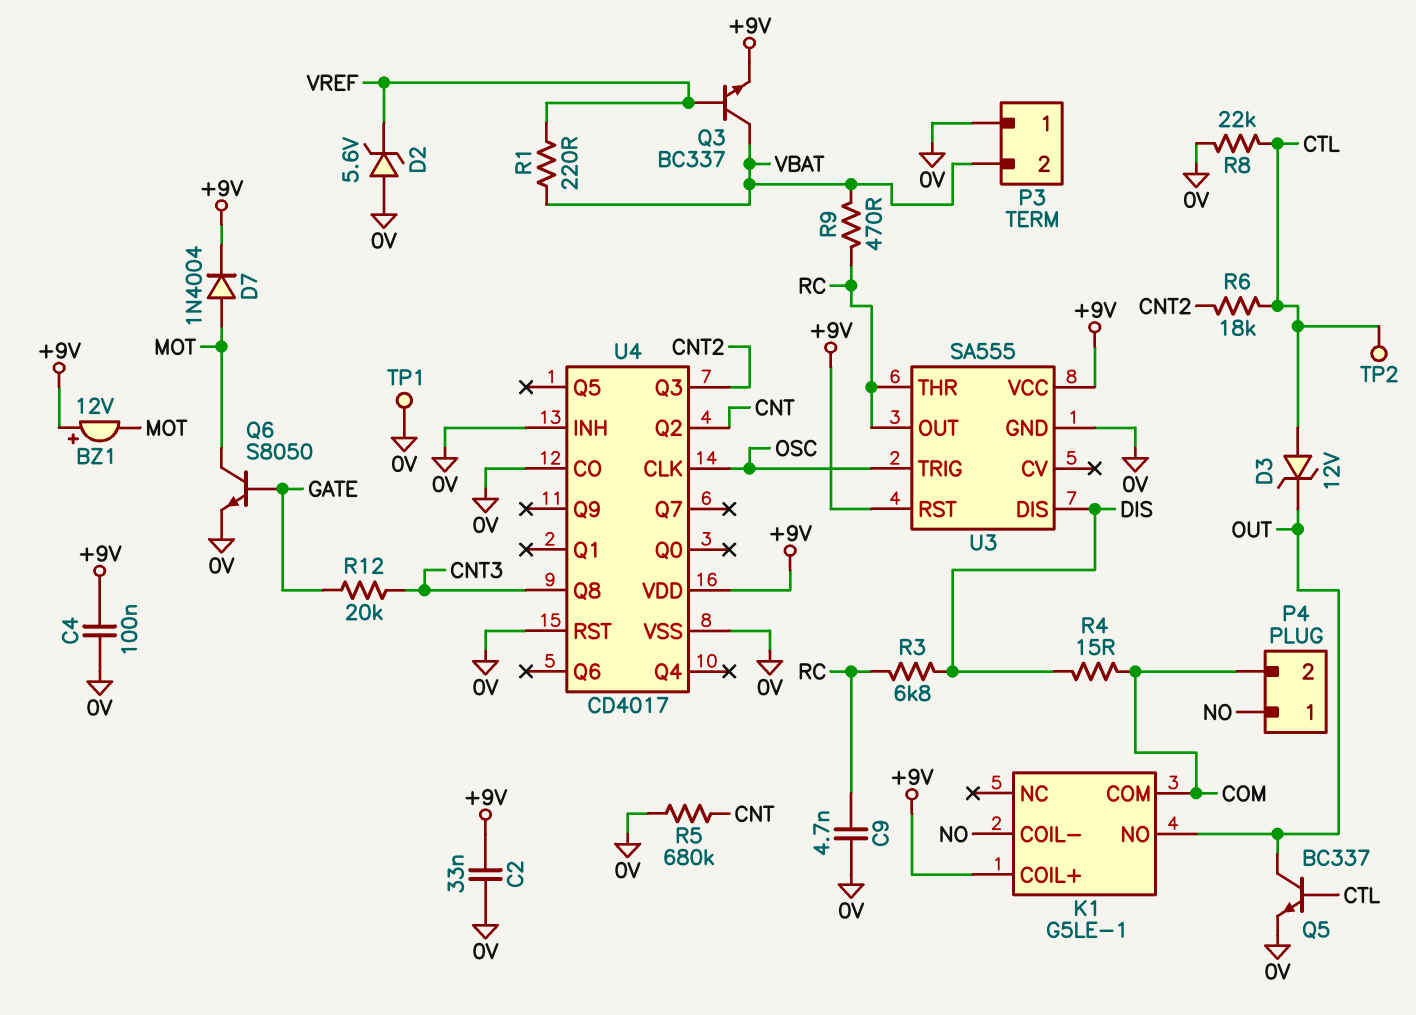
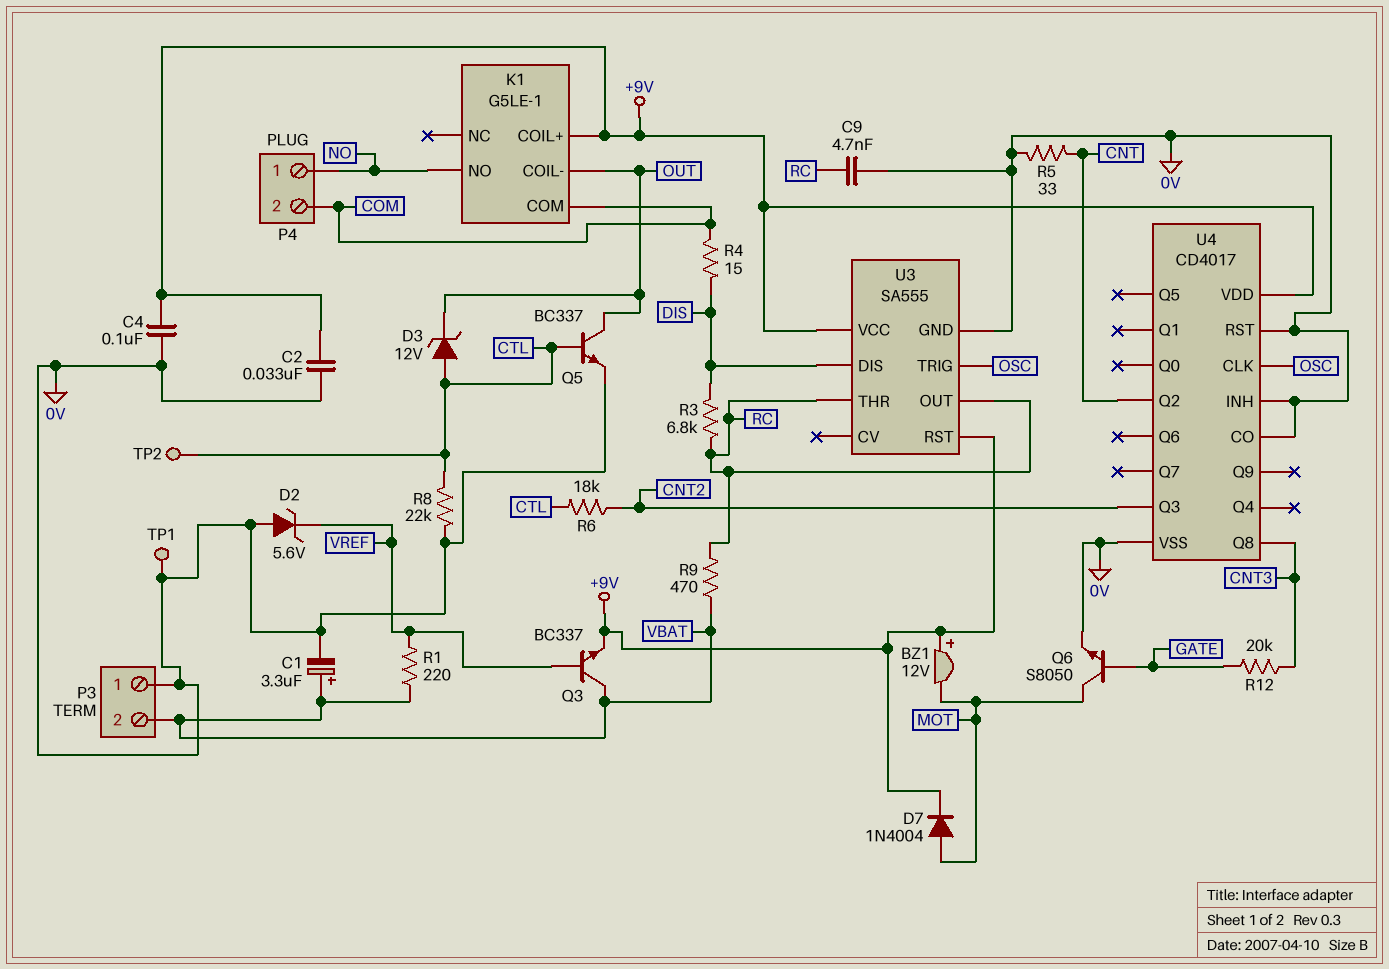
C1: none -> 3.3uF (plus VBAT, minus 0V)
K1 pin COIL-: NO -> OUT
K1 pin NO: OUT -> NO
R5: 680k (0V, CNT) -> 33 (0V, CNT)

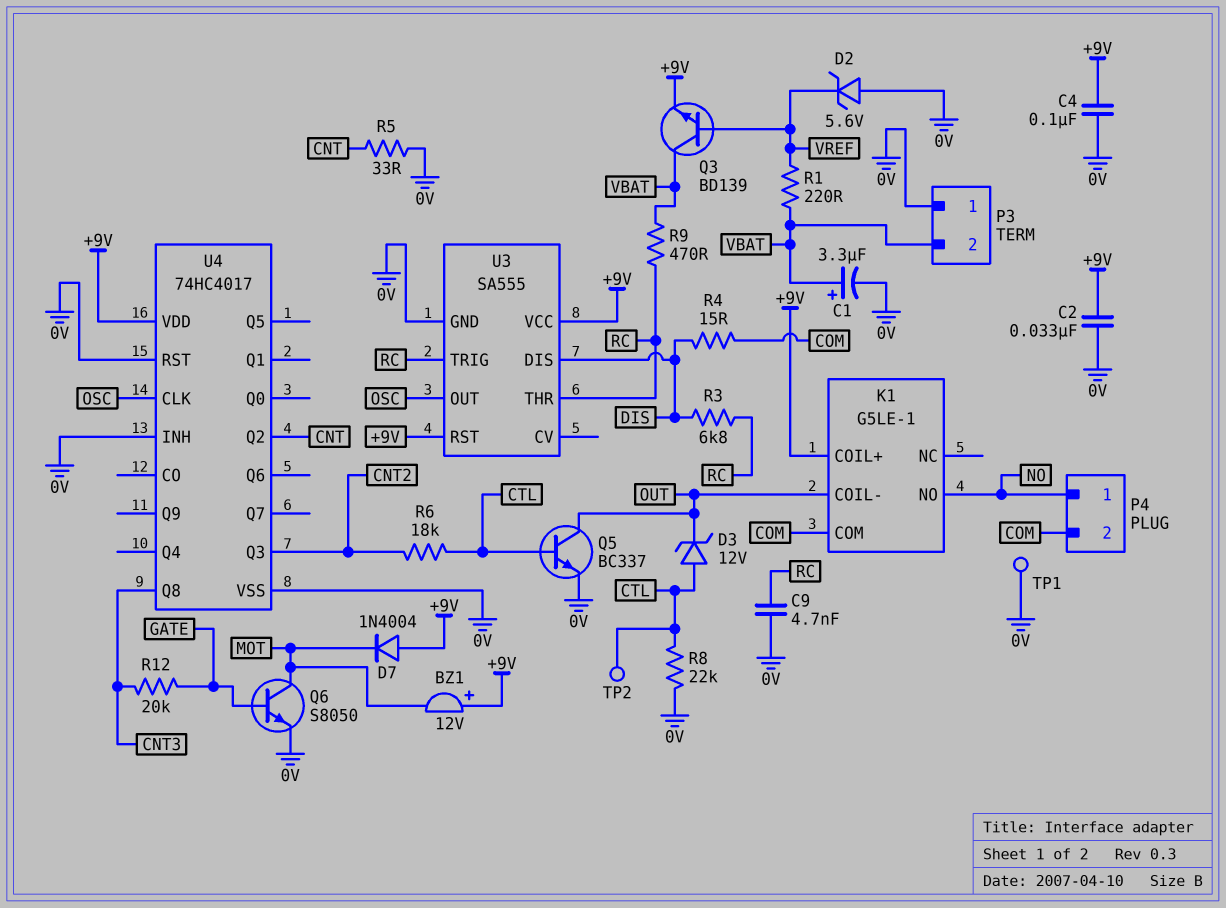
D7: diode 1N4004 (A MOT, K +9V) -> diode 1N4004 (A +9V, K MOT)
Q3: NPN BC337 (B VREF, C VBAT, E +9V) -> NPN BD139 (B VREF, C VBAT, E +9V)
U3 pin OUT: RC -> OSC
U3 pin TRIG: OSC -> RC
U4: CD4017 -> 74HC4017
U4 pin CO: 0V -> none

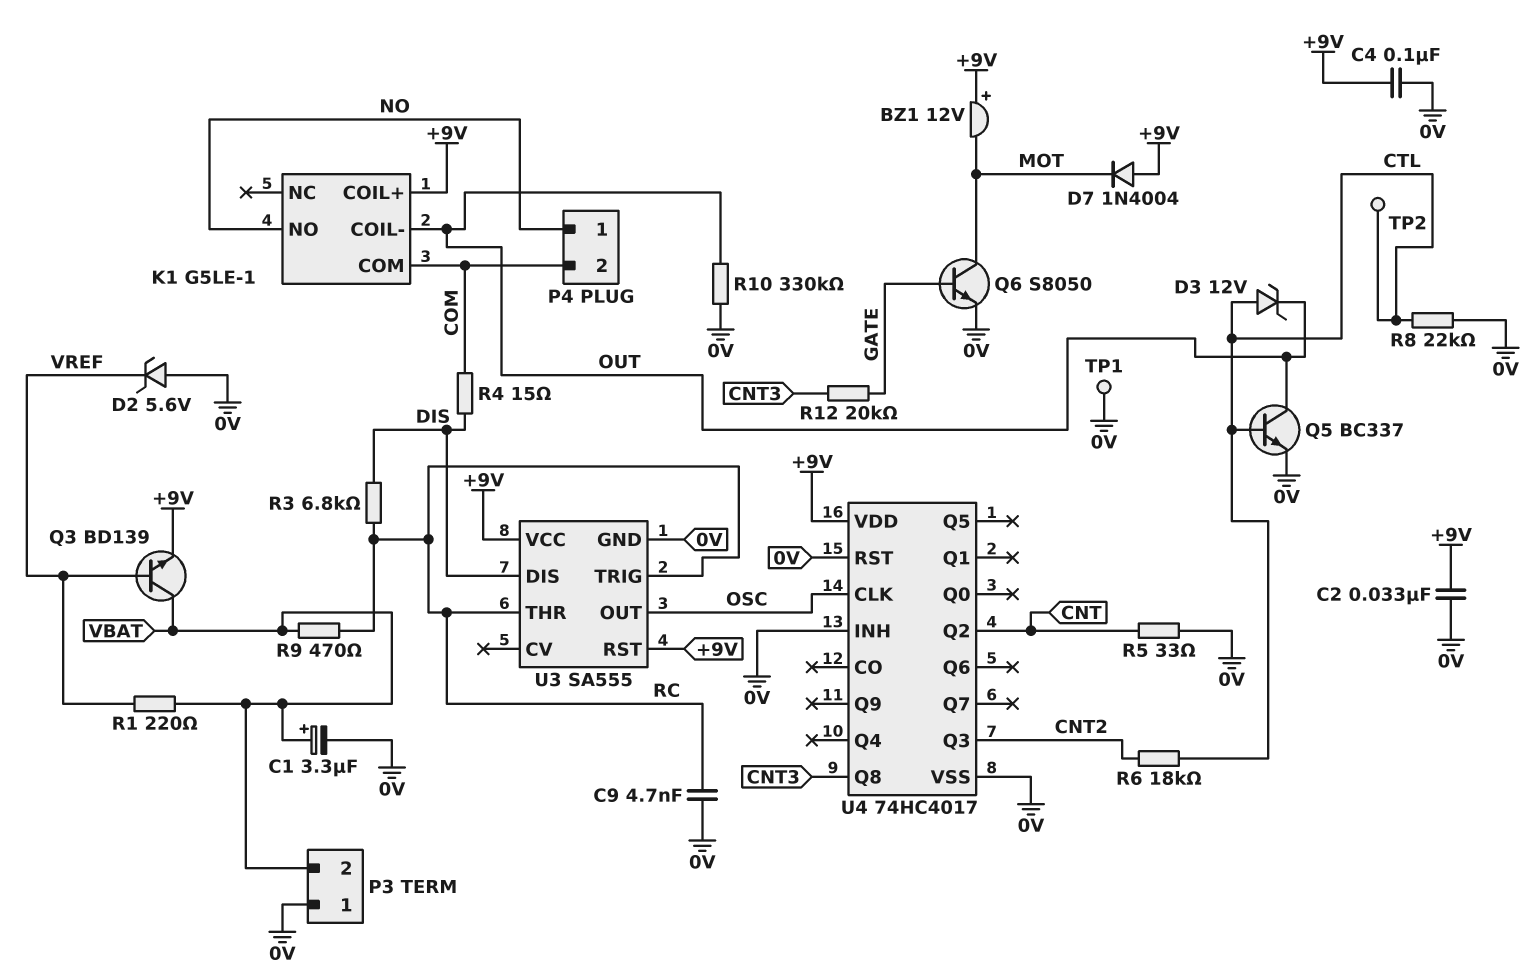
R10: none -> 330k (0V, OUT)

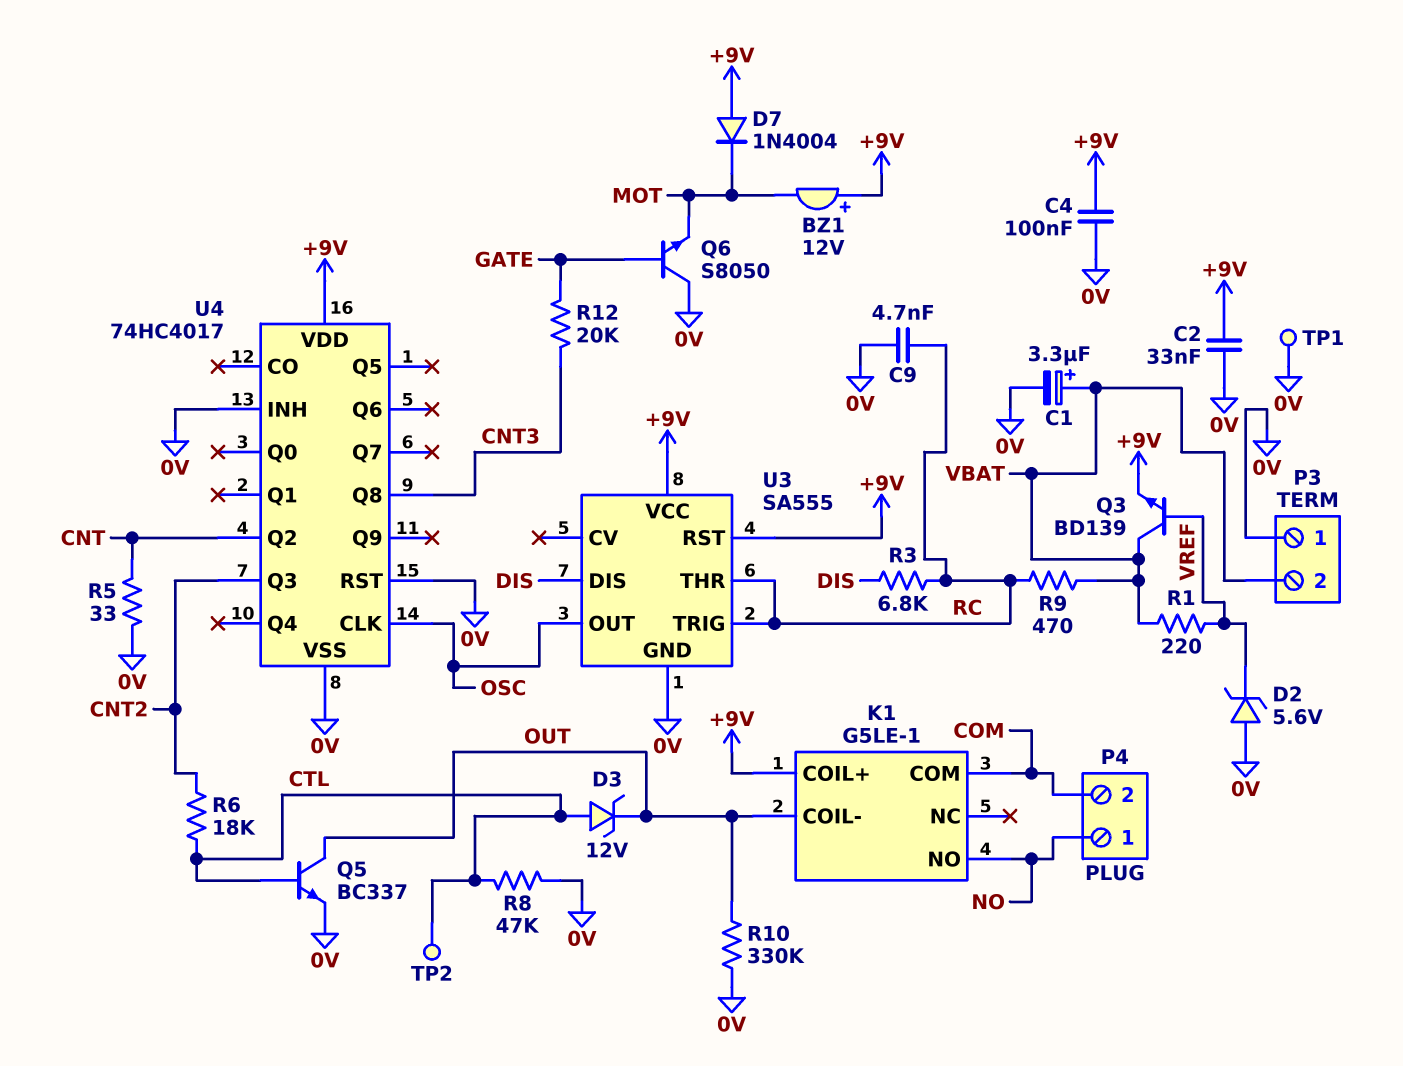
Q6: NPN S8050 (B GATE, C MOT, E 0V) -> NPN S8050 (B GATE, C 0V, E MOT)
R4: 15 (COM, DIS) -> none
R8: 22k (0V, CTL) -> 47k (0V, CTL)

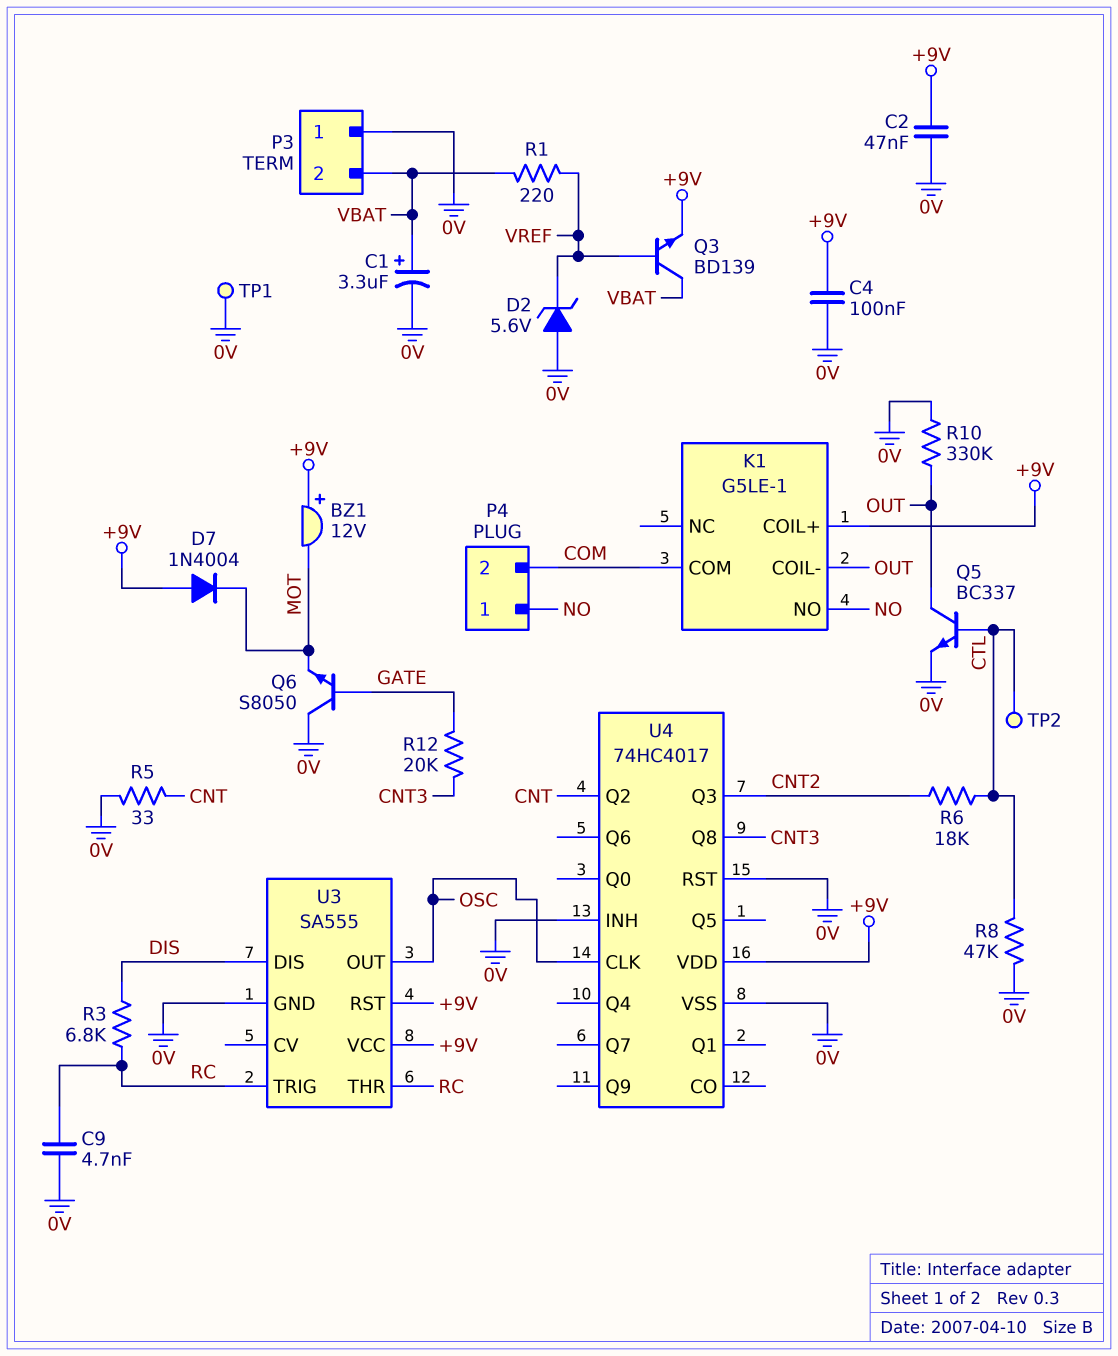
C2: 33nF (+9V, 0V) -> 47nF (+9V, 0V)
D3: zener 12V (A CTL, K OUT) -> none
R9: 470 (RC, VBAT) -> none

